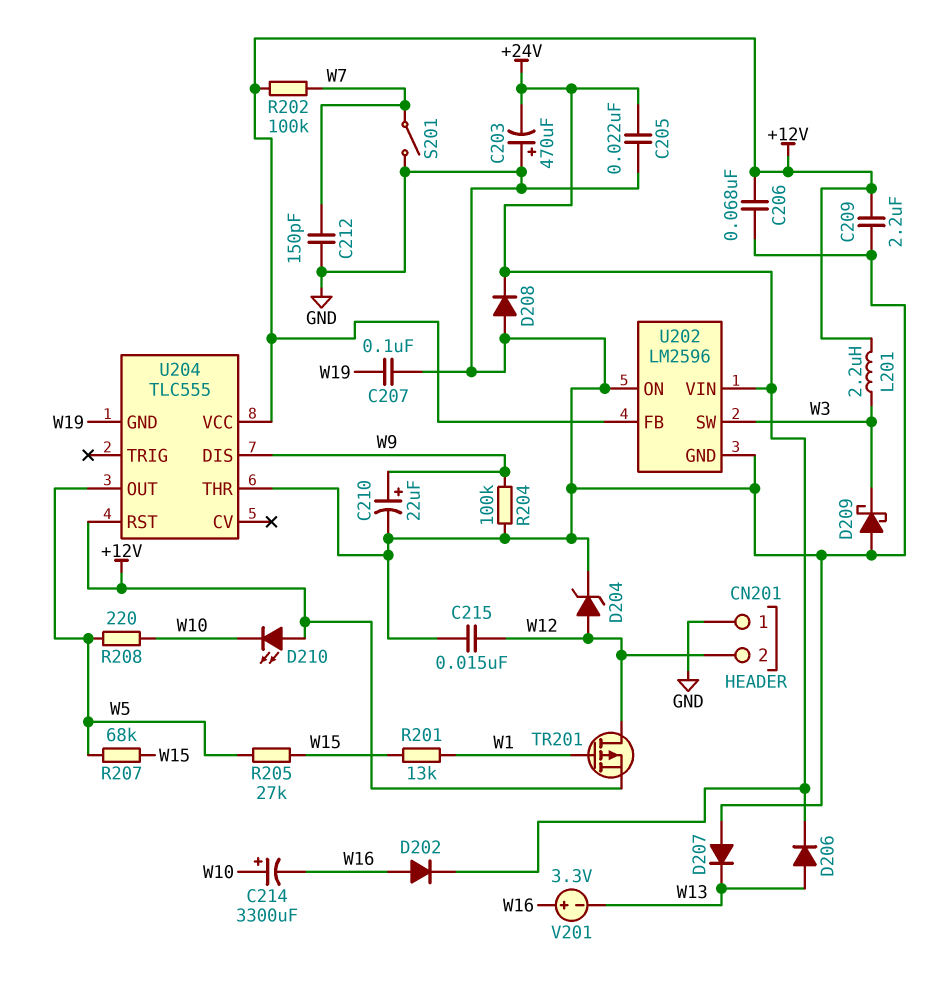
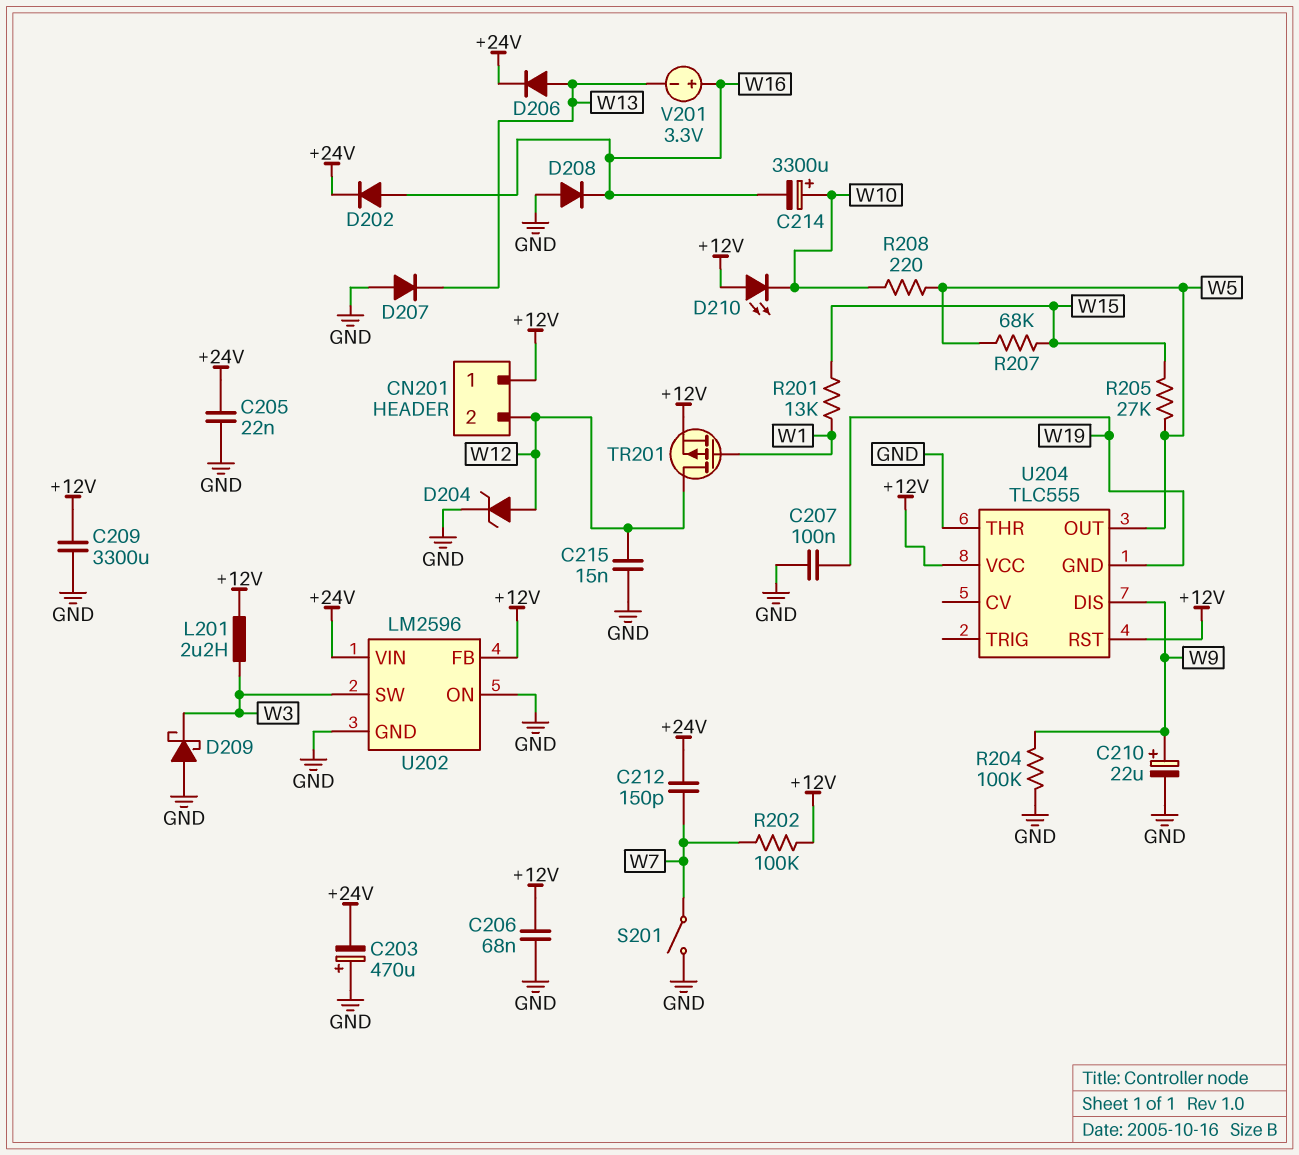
C209: 2.2uF (+12V, GND) -> 3300uF (+12V, GND)
C212: 150pF (GND, W7) -> 150pF (+24V, W7)
CN201 pin 1: GND -> +12V
D208: diode (A GND, K +24V) -> diode (A GND, K W16)

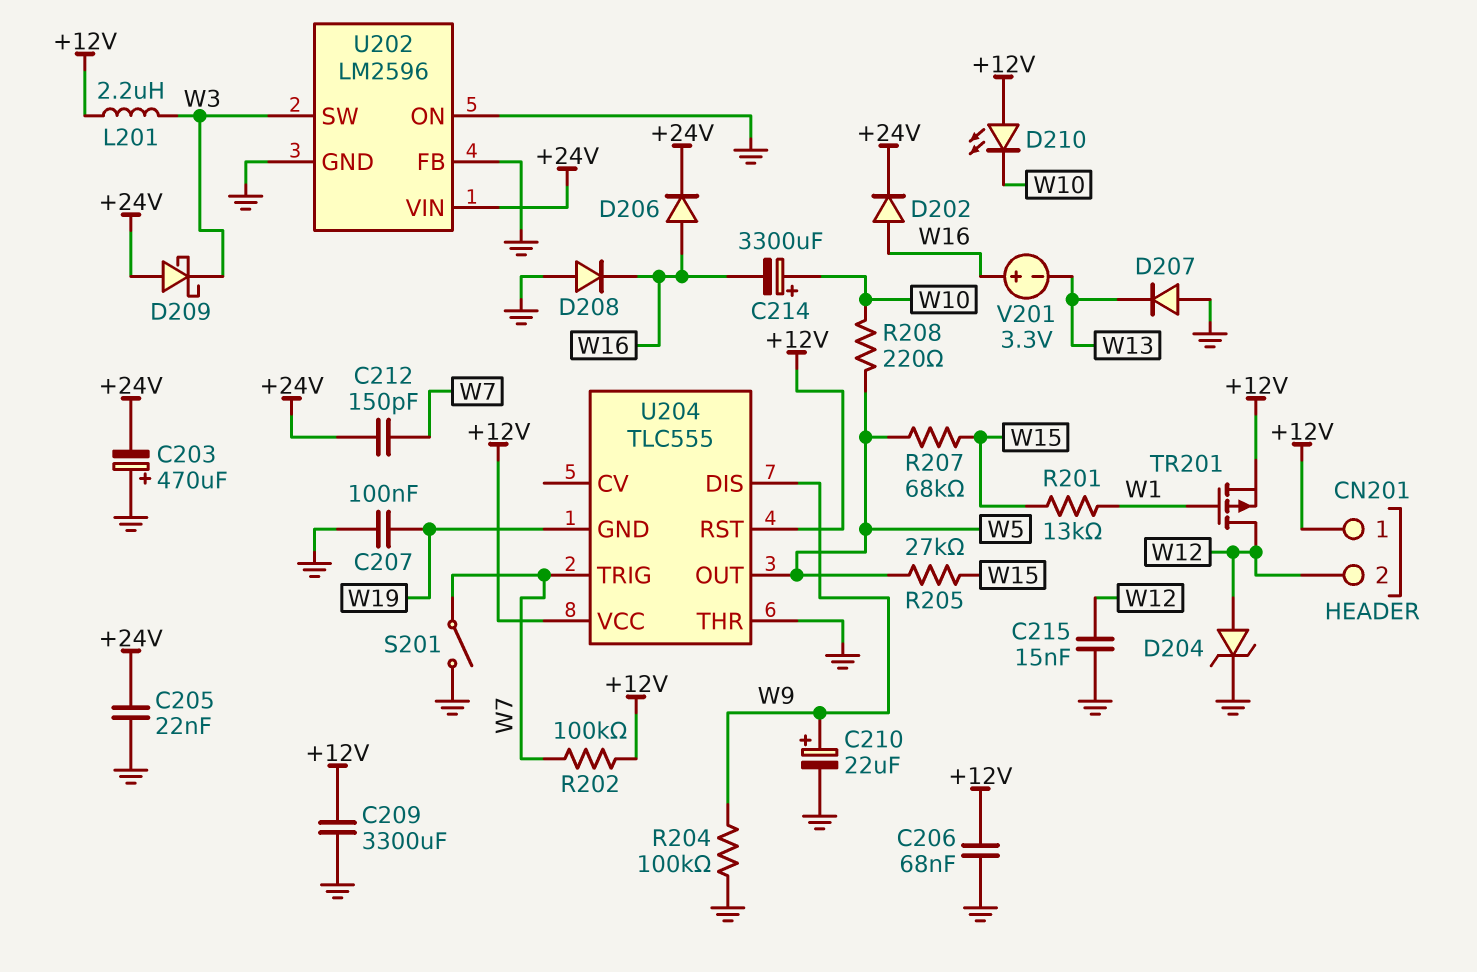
D206: diode (A W13, K +24V) -> diode (A W16, K +24V)
D209: schottky (A GND, K W3) -> schottky (A +24V, K W3)
U202 pin FB: +12V -> GND
U204 pin TRIG: none -> W7

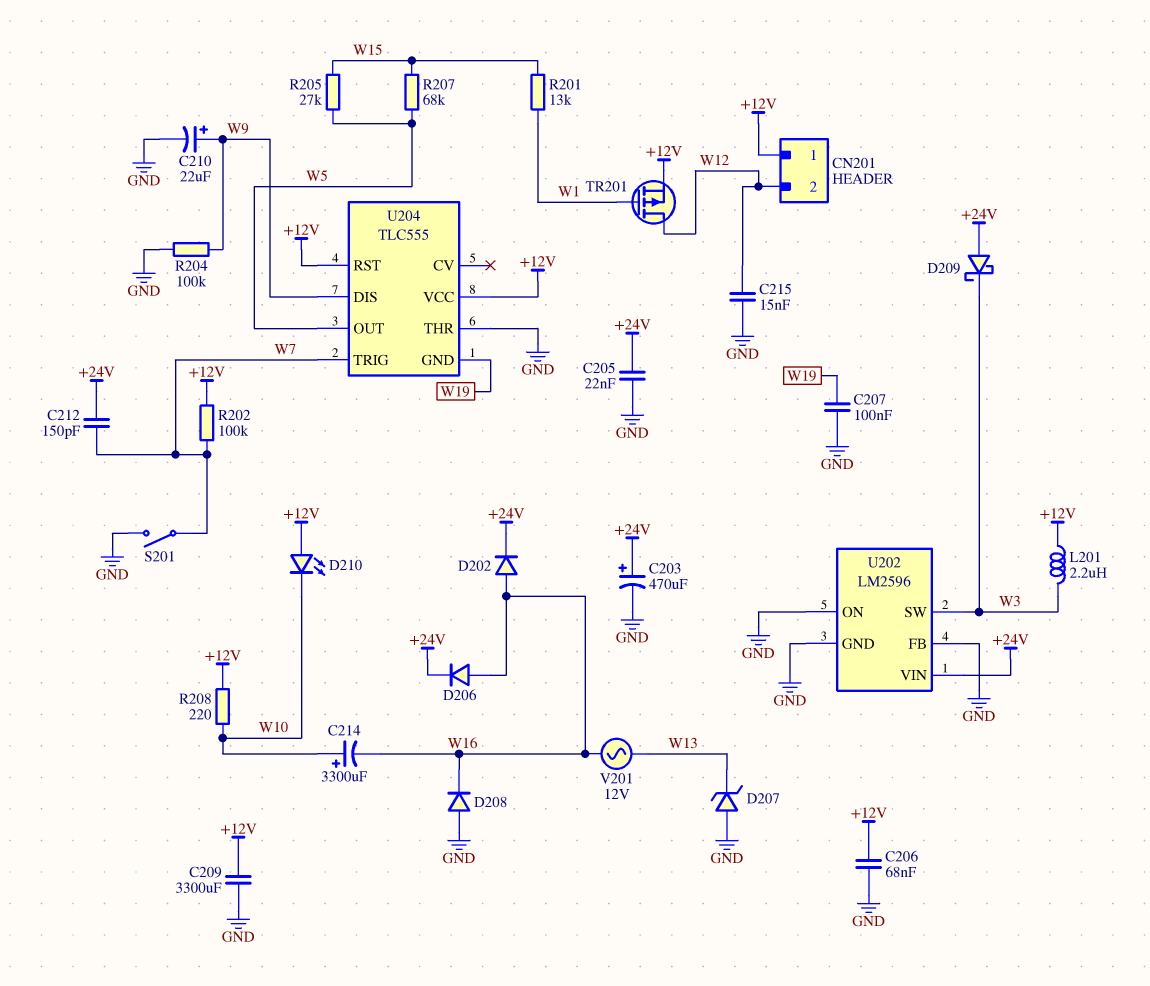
C203: 470uF (plus GND, minus +24V) -> 470uF (plus +24V, minus GND)
D204: zener (A W12, K GND) -> none
D207: diode (A GND, K W13) -> zener (A GND, K W13)
R208: 220 (W5, W10) -> 220 (+12V, W10)
V201: 3.3V (plus W16, minus W13) -> AC 12V (W13, W16)

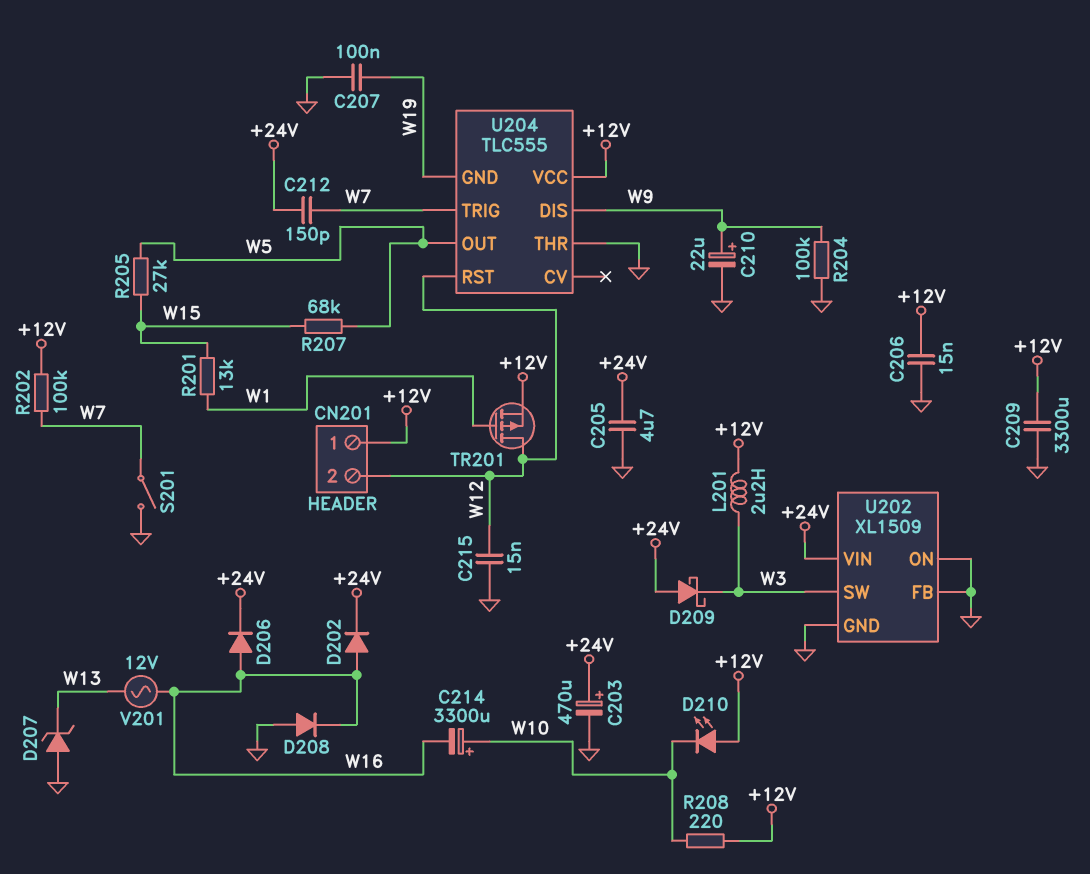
C205: 22nF (+24V, GND) -> 4.7uF (+24V, GND)
C206: 68nF (+12V, GND) -> 15nF (+12V, GND)
U202: LM2596 -> XL1509
U204 pin RST: +12V -> W12

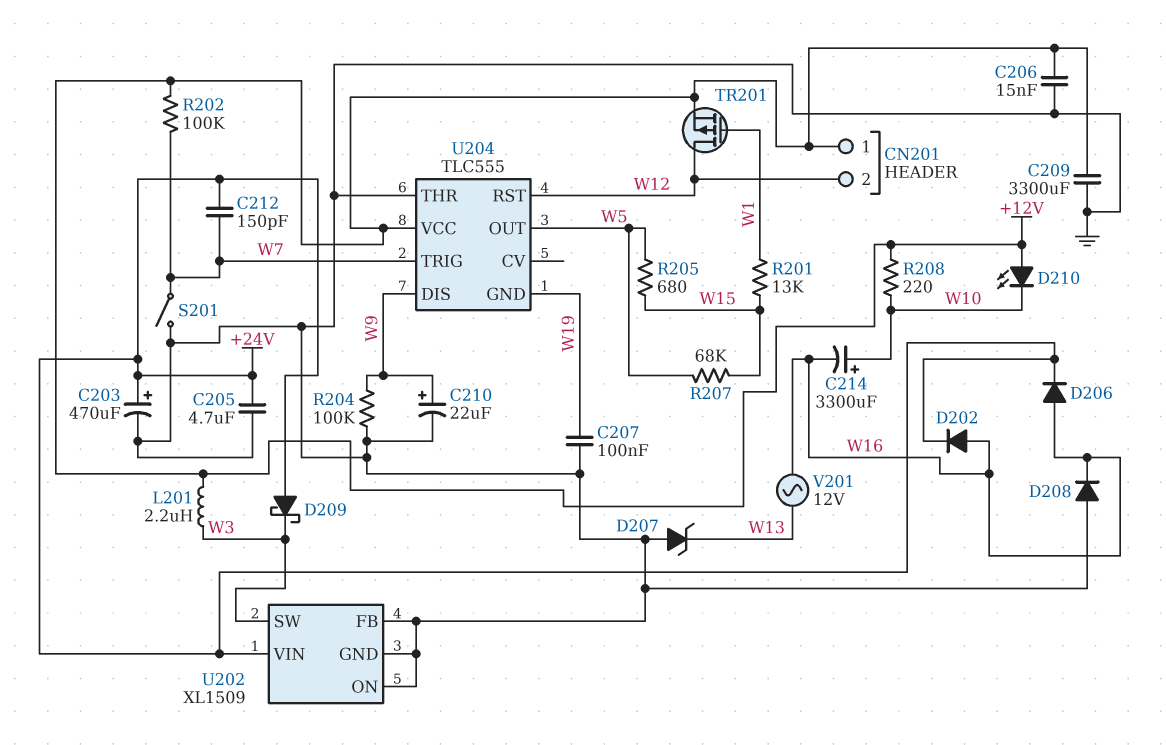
C215: 15nF (GND, W12) -> none
R205: 27k (W5, W15) -> 680 (W5, W15)

